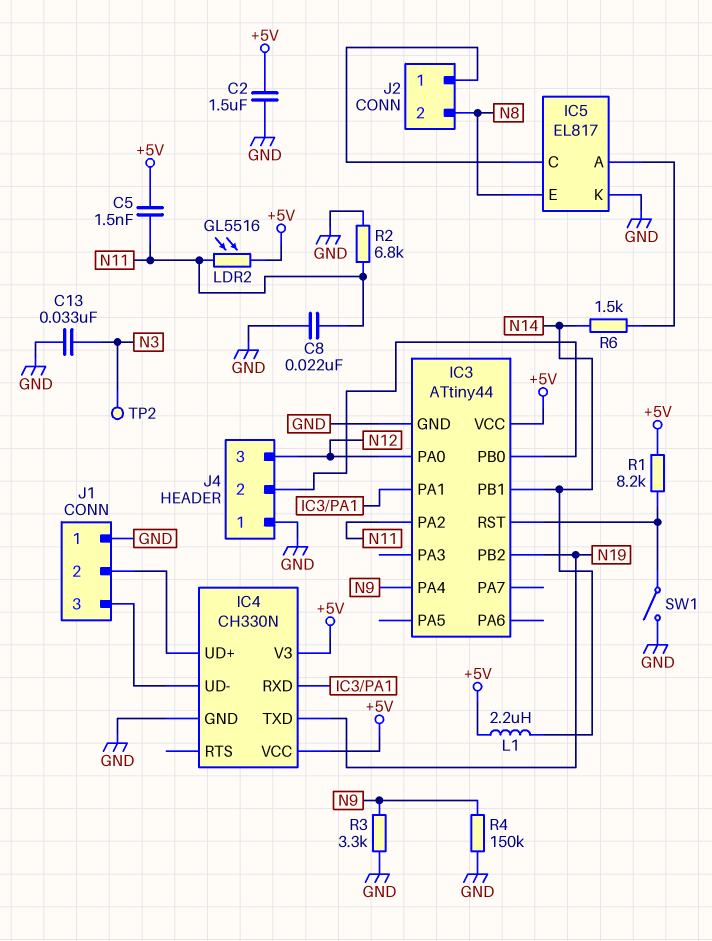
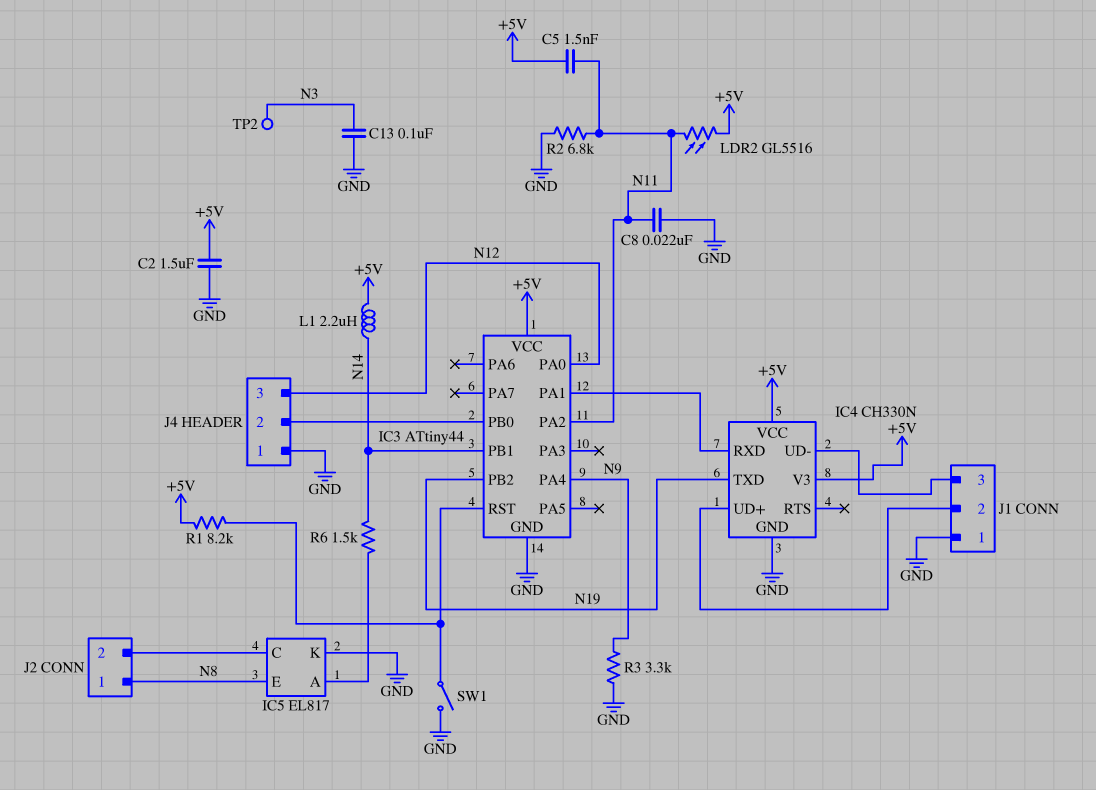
C13: 33nF (GND, N3) -> 100nF (GND, N3)
J2 pin 1: IC5/C -> N8
J2 pin 2: N8 -> IC5/C
R4: 150k (GND, N9) -> none

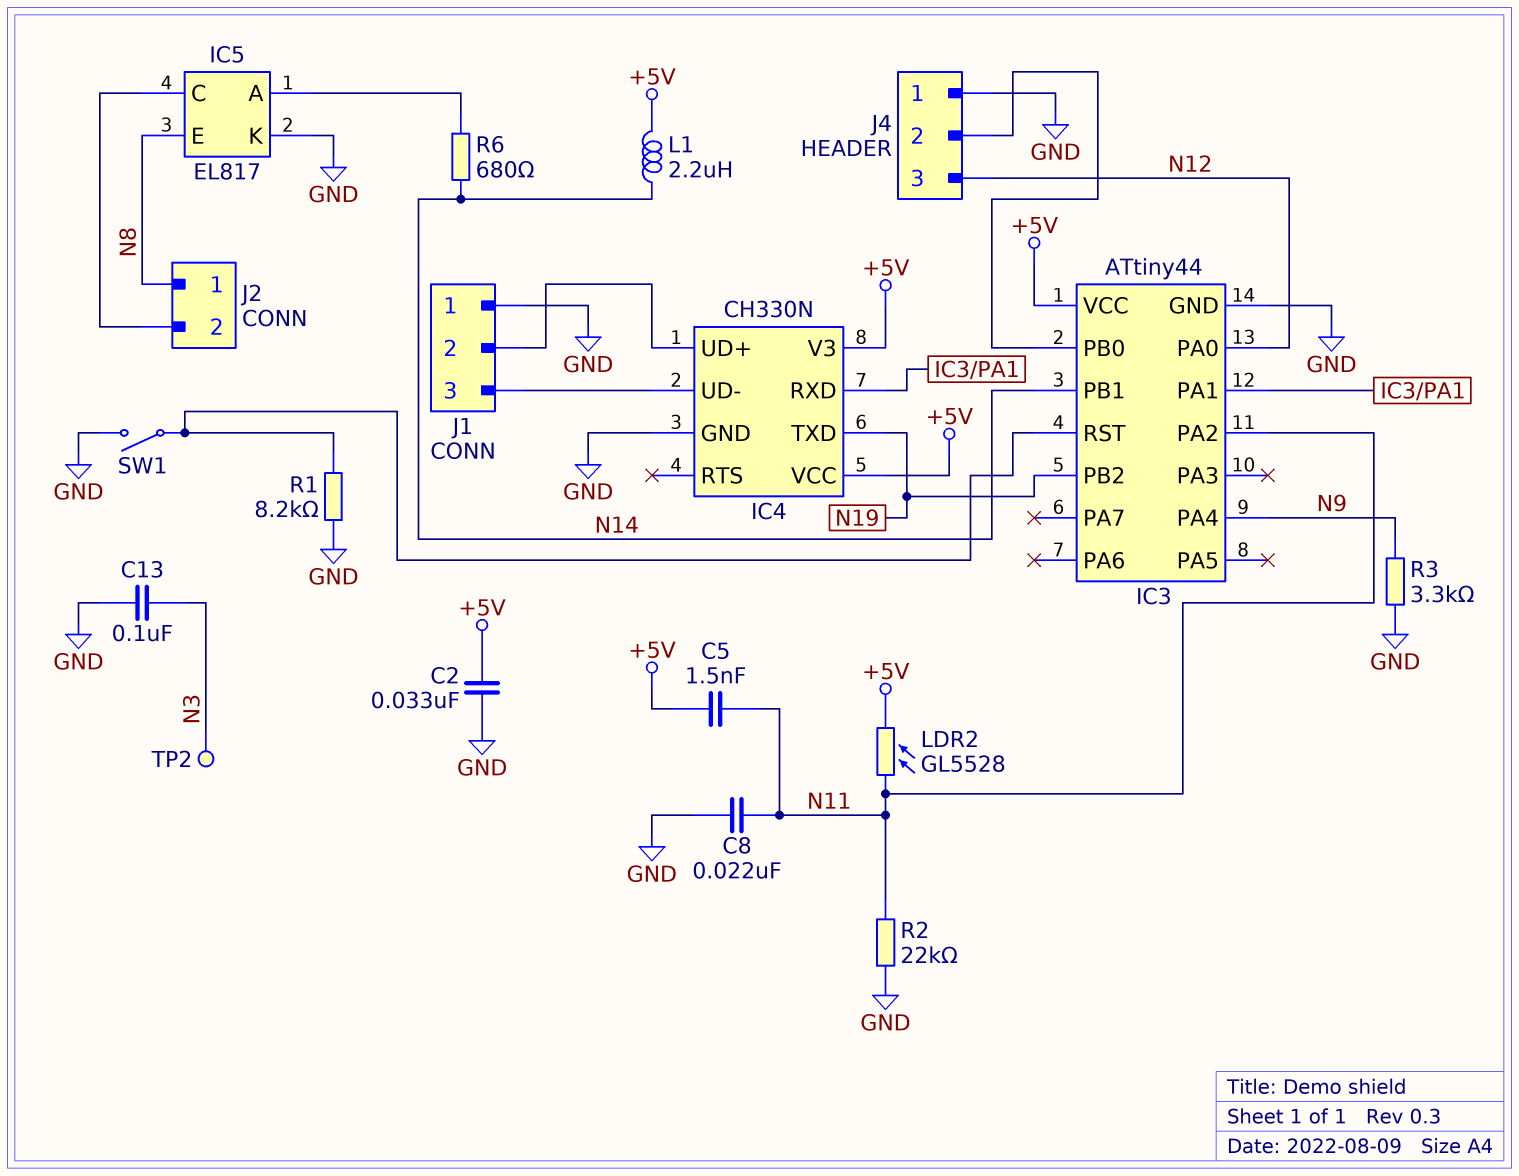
C2: 1.5uF (+5V, GND) -> 33nF (+5V, GND)
LDR2: GL5516 (+5V, N11) -> GL5528 (+5V, N11)
R1: 8.2k (+5V, IC3/RST) -> 8.2k (GND, IC3/RST)
R2: 6.8k (GND, N11) -> 22k (GND, N11)
R6: 1.5k (IC5/A, N14) -> 680 (IC5/A, N14)

